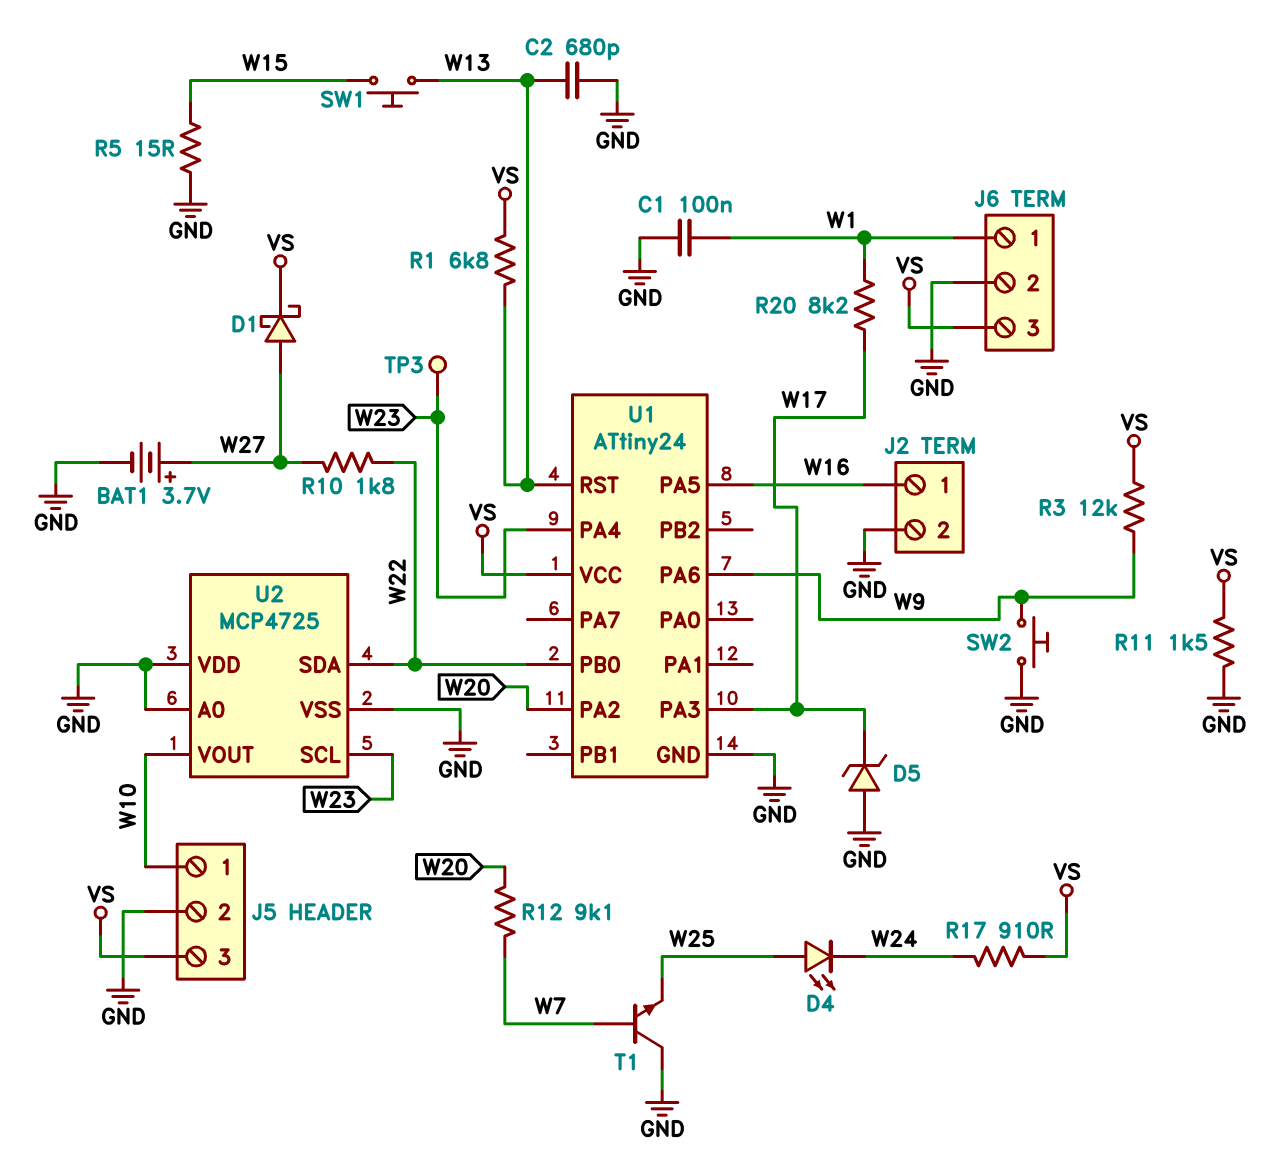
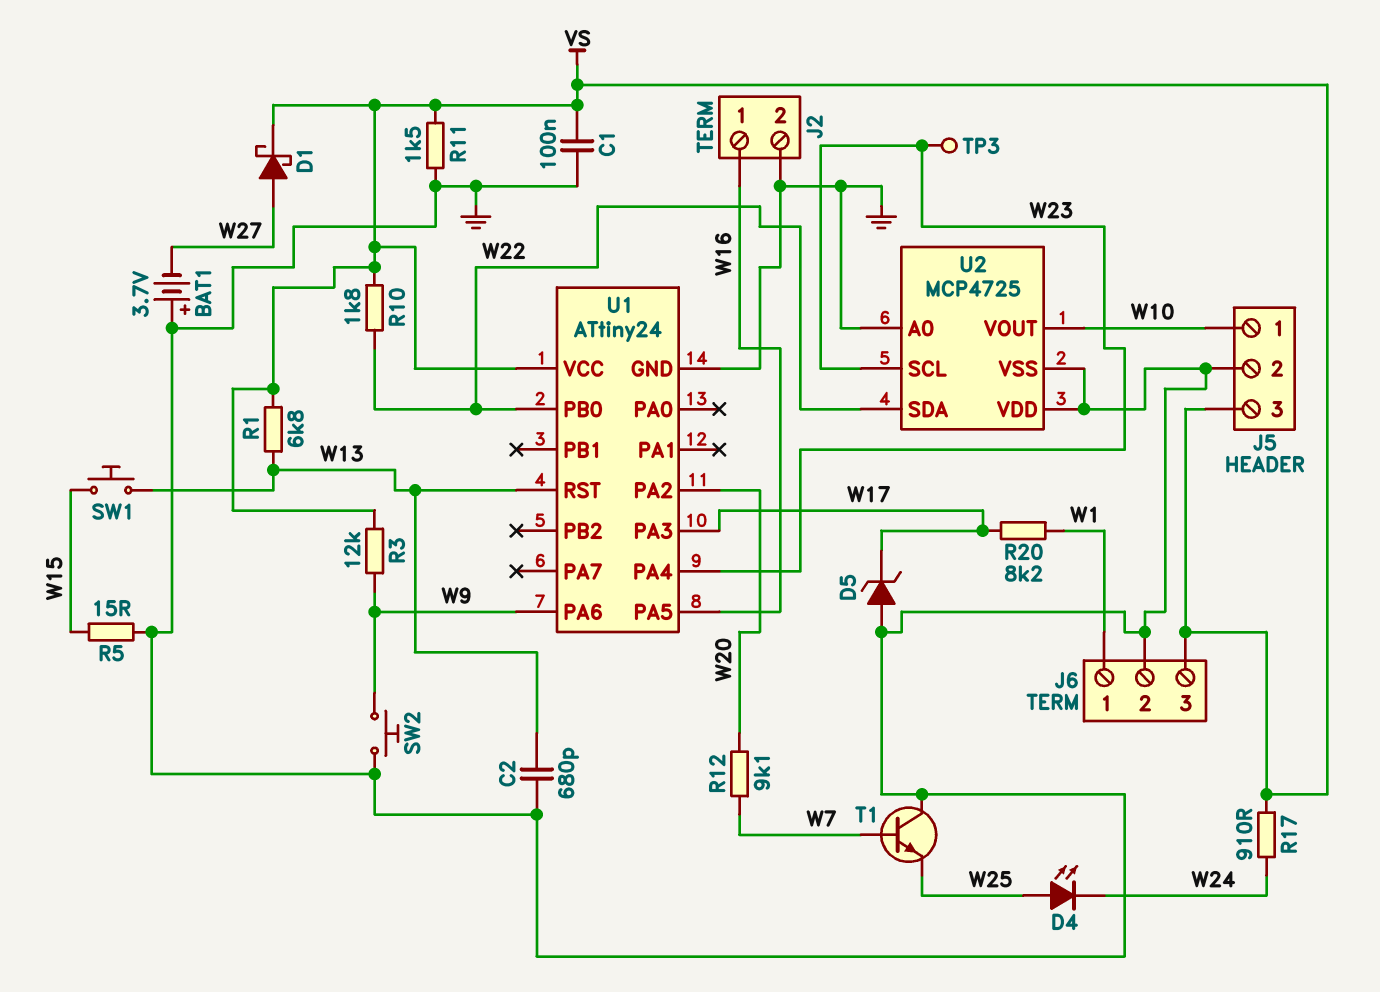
BAT1: 3.7V (plus W27, minus GND) -> 3.7V (plus GND, minus W27)
C1: 100nF (GND, W1) -> 100nF (GND, VS)
R10: 1.8k (W22, W27) -> 1.8k (VS, W22)

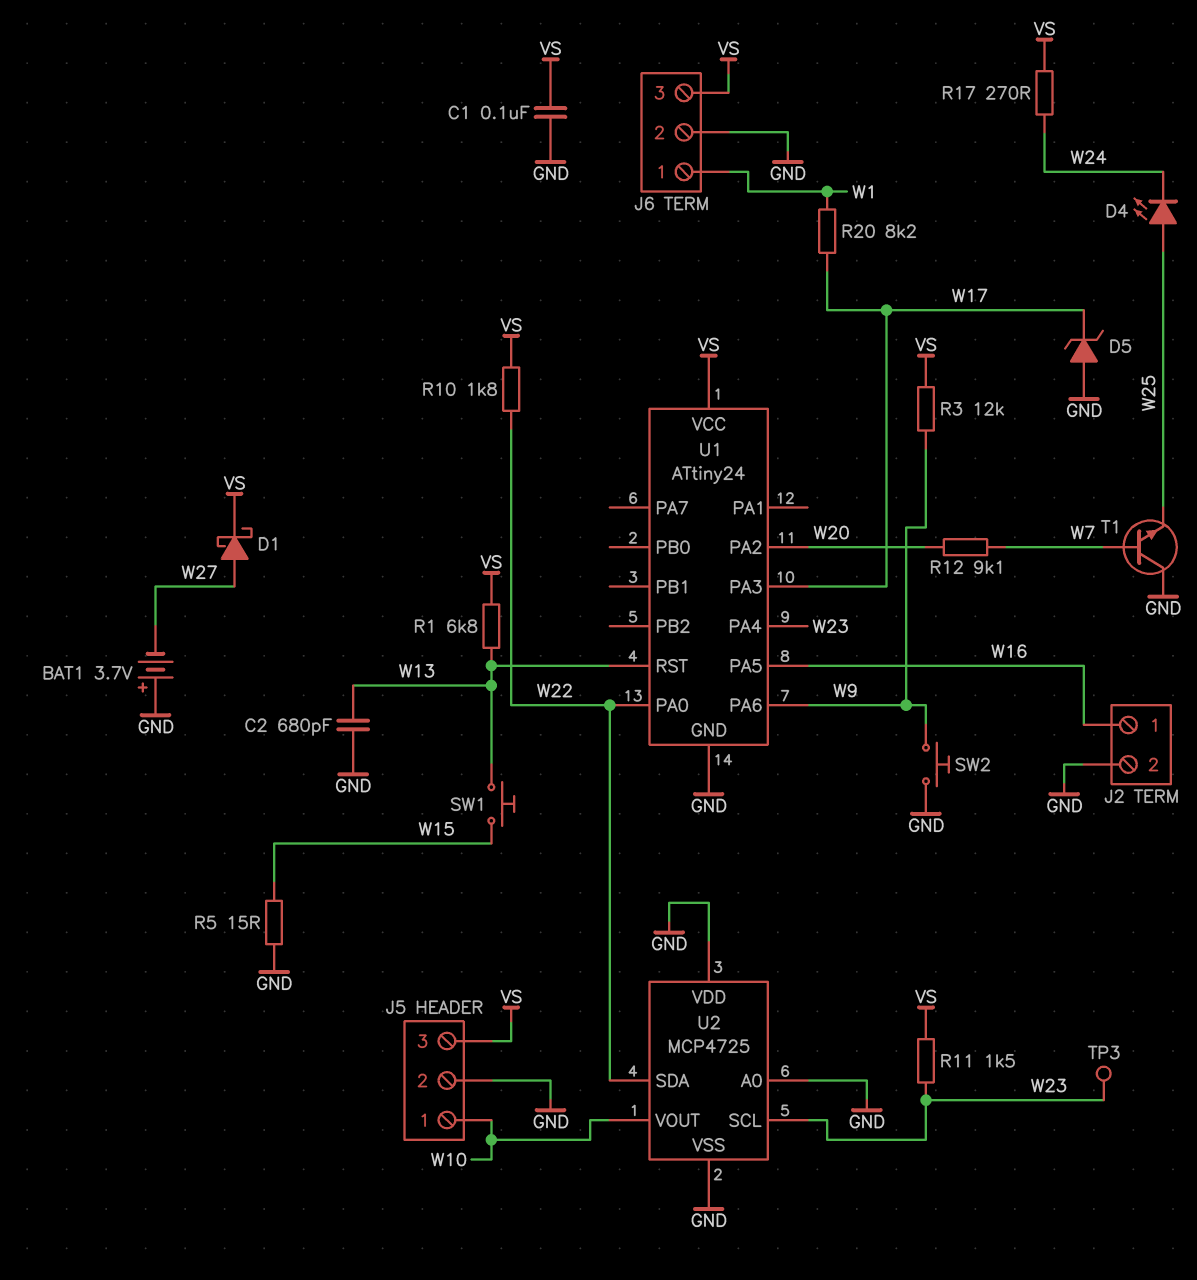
R11: 1.5k (GND, VS) -> 1.5k (VS, W23)
R17: 910 (VS, W24) -> 270 (VS, W24)
U1 pin PA0: none -> W22
U1 pin PB0: W22 -> none

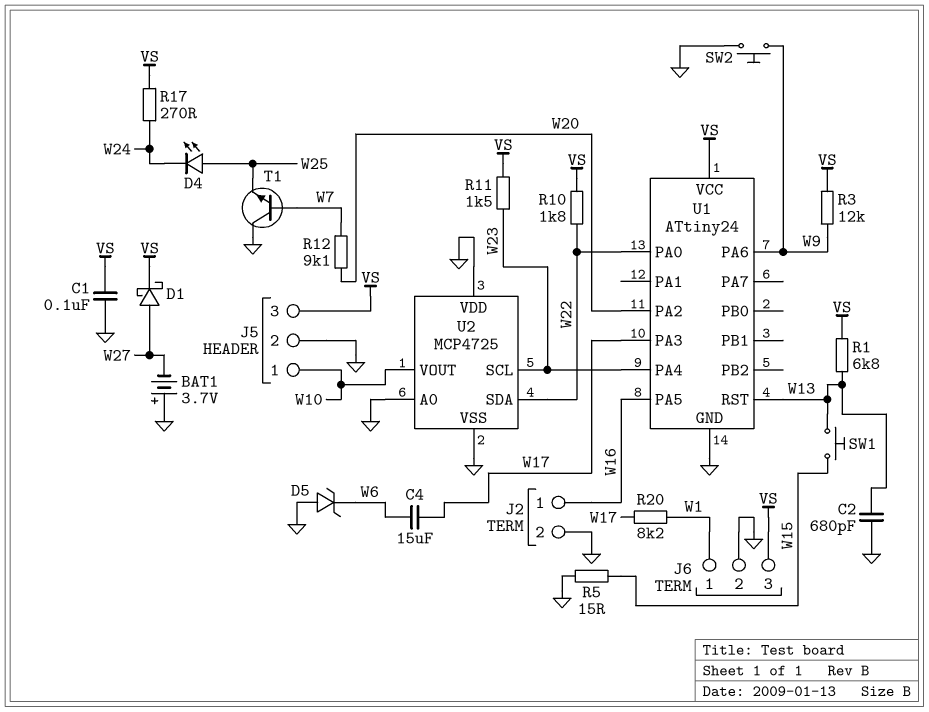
C4: none -> 15uF (W6, W17)
D5: zener (A GND, K W17) -> zener (A GND, K W6)
TP3: test point (W23) -> none

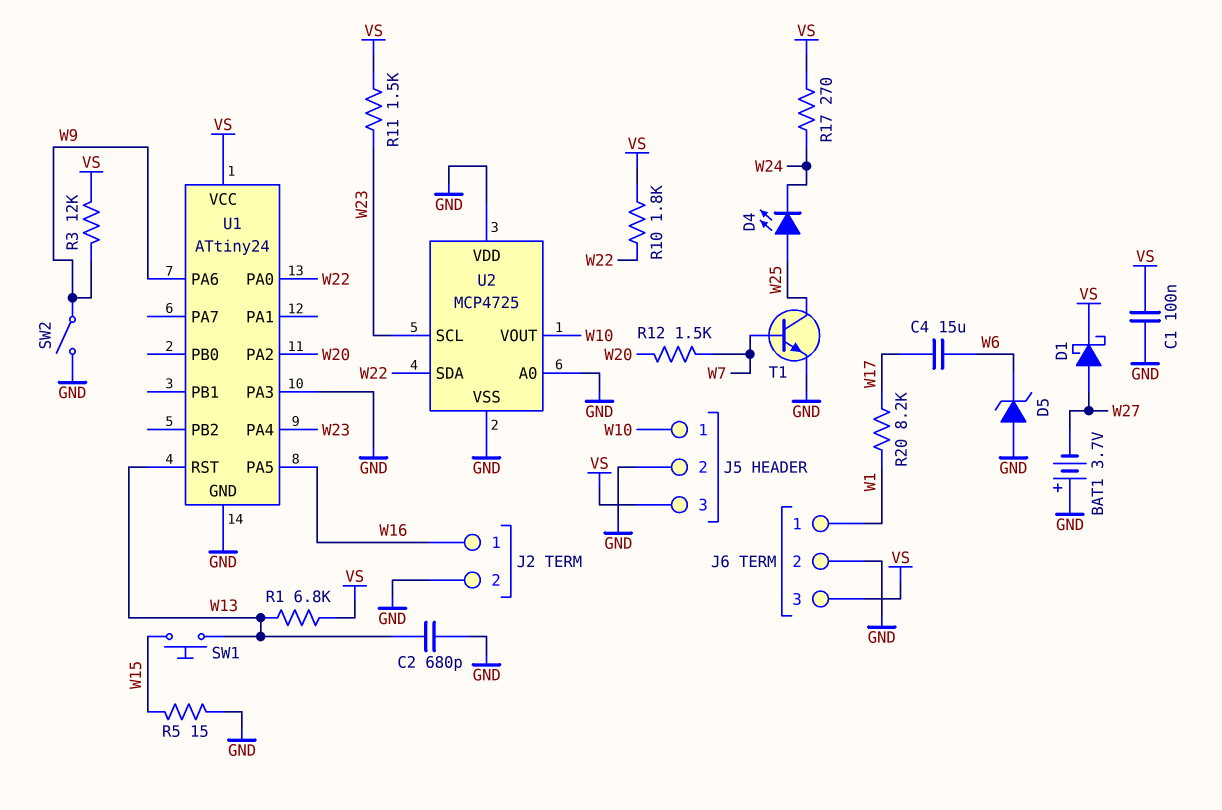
R12: 9.1k (W7, W20) -> 1.5k (W7, W20)
SW2: button (GND, W9) -> switch (GND, W9)
T1: NPN (B W7, C GND, E W25) -> NPN (B W7, C W25, E GND)
U1 pin PA3: W17 -> GND

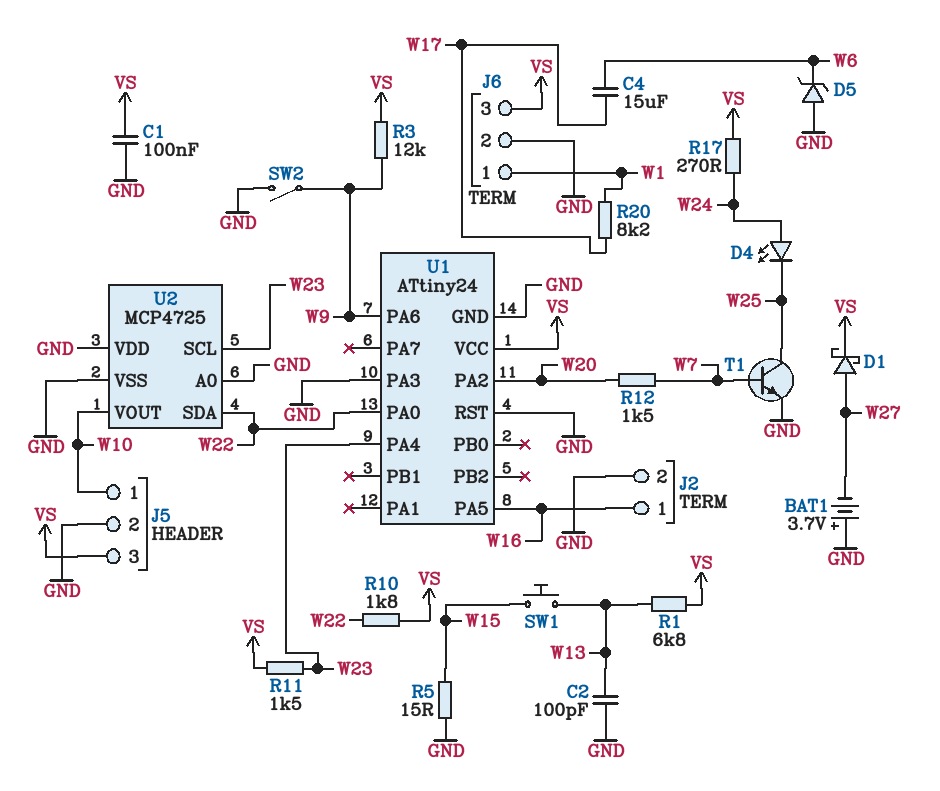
C2: 680pF (GND, W13) -> 100pF (GND, W13)
D4: LED (A W25, K W24) -> LED (A W24, K W25)
U1 pin RST: W13 -> GND

